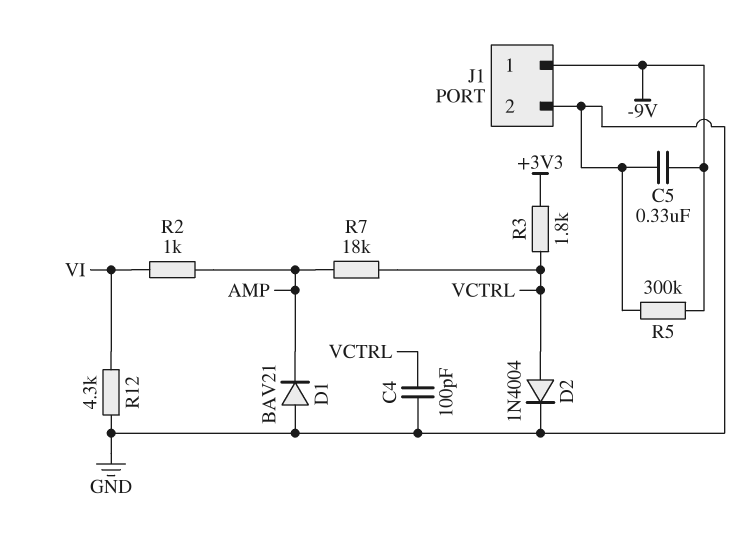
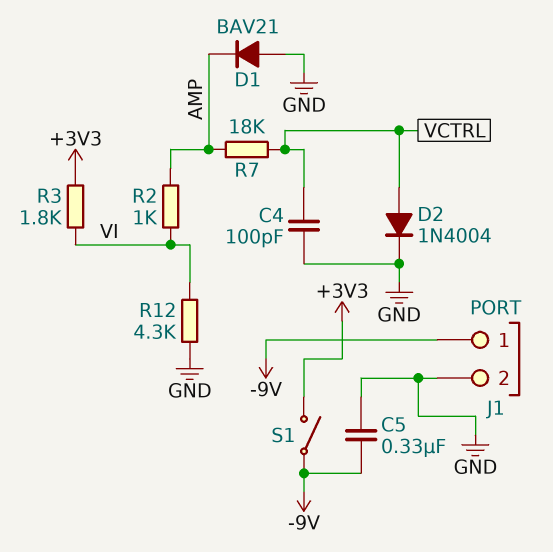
R3: 1.8k (+3V3, VCTRL) -> 1.8k (+3V3, VI)
R5: 300k (-9V, GND) -> none
S1: none -> switch (+3V3, -9V)

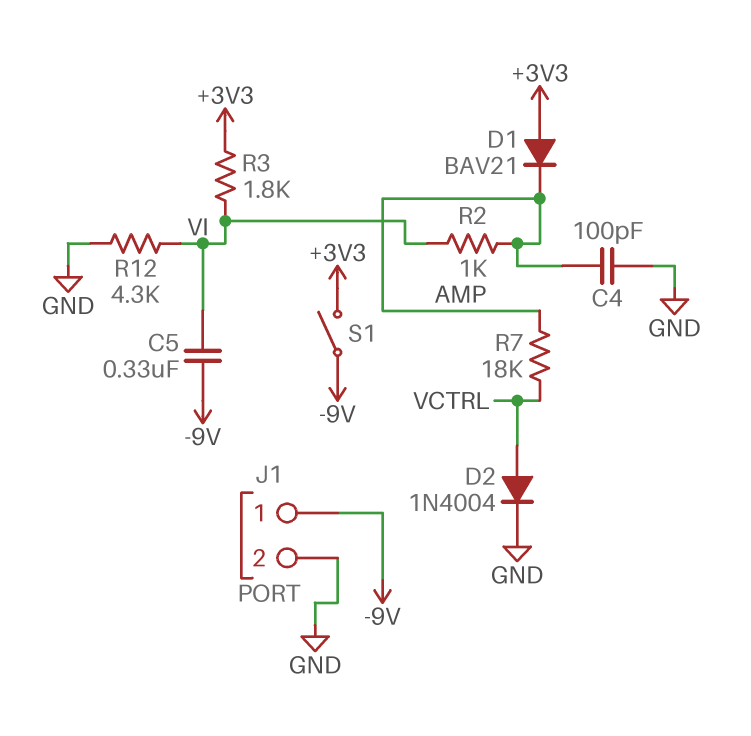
C4: 100pF (GND, VCTRL) -> 100pF (AMP, GND)
C5: 330nF (-9V, GND) -> 330nF (-9V, VI)
D1: diode BAV21 (A GND, K AMP) -> diode BAV21 (A +3V3, K AMP)

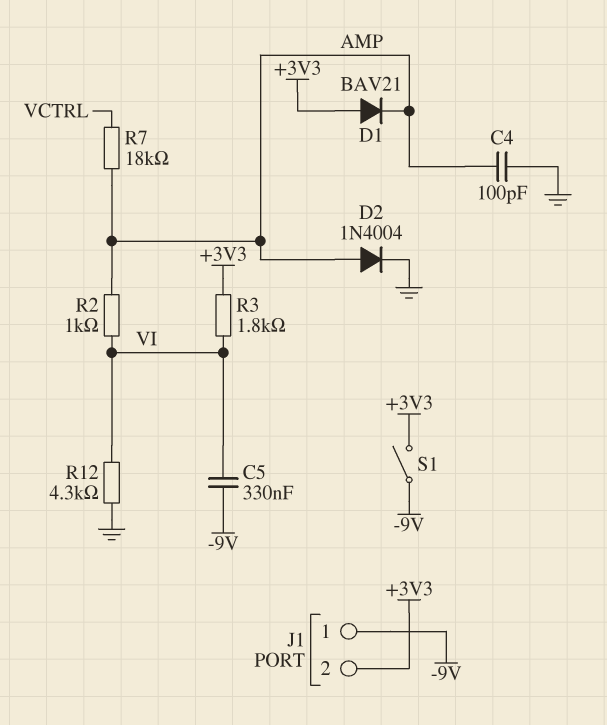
D2: diode 1N4004 (A VCTRL, K GND) -> diode 1N4004 (A AMP, K GND)
J1 pin 2: GND -> +3V3

